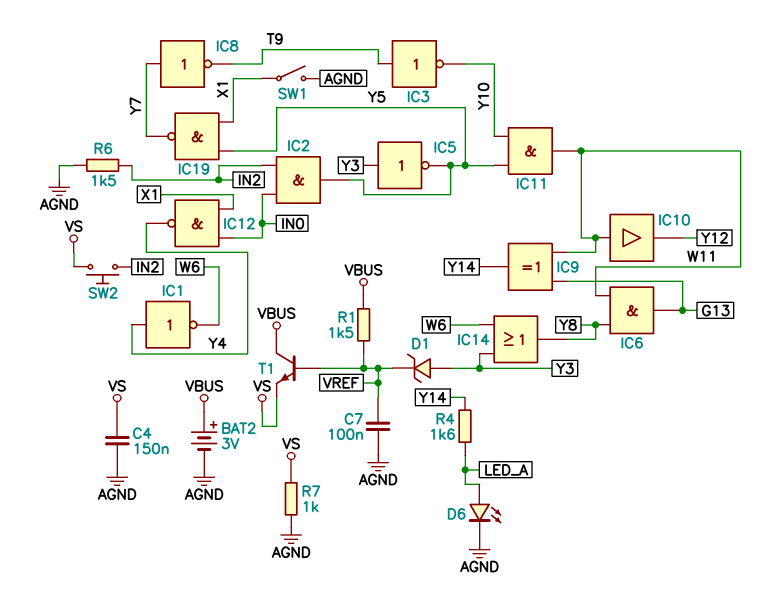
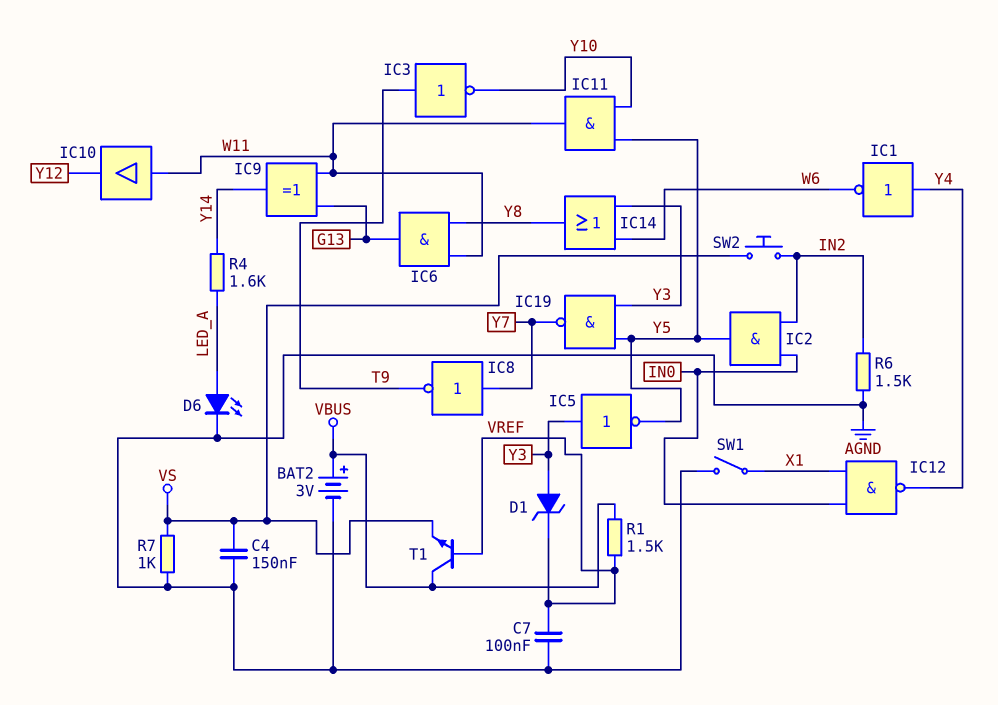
IC19: NAND (in X1, in Y5, out Y7) -> NAND (in Y3, in Y5, out Y7)

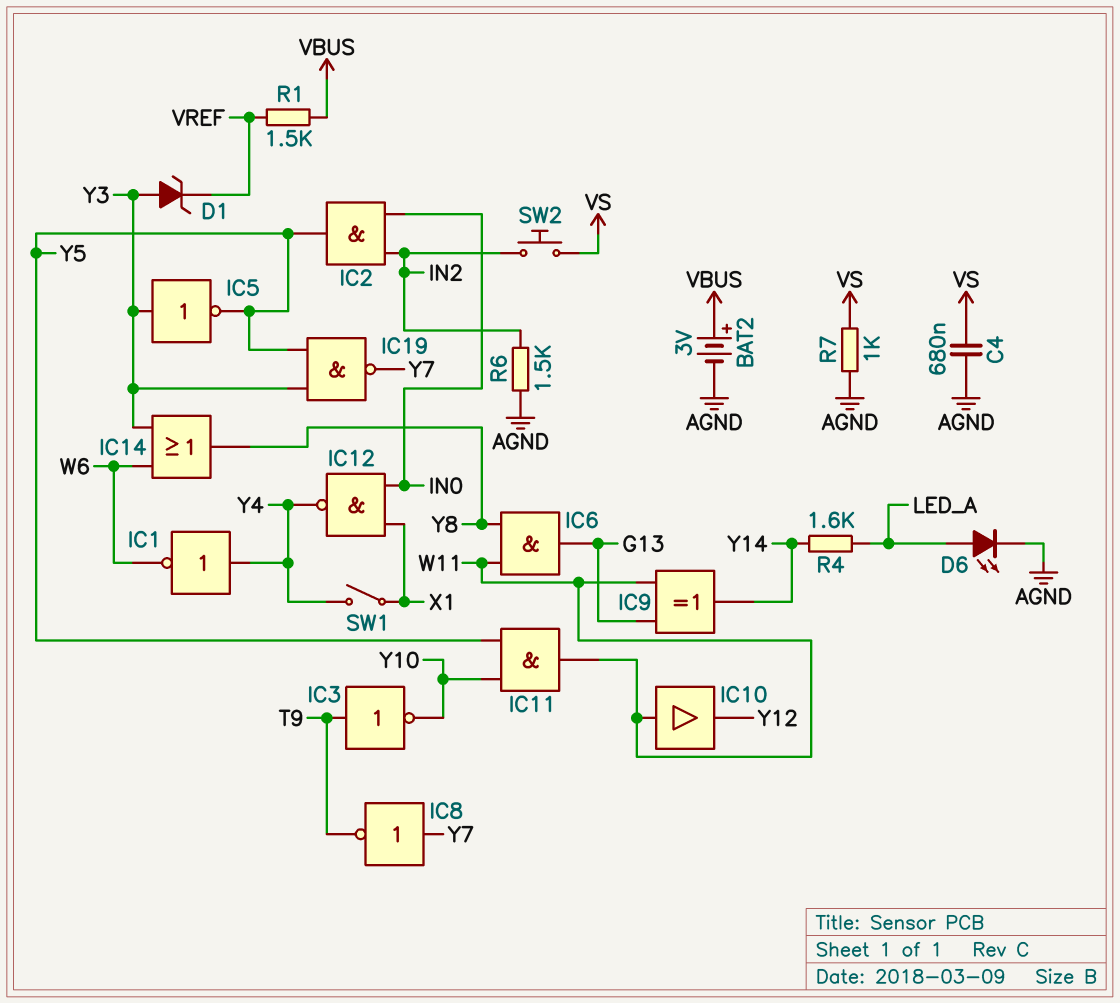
C4: 150nF (AGND, VS) -> 680nF (AGND, VS)
C7: 100nF (AGND, VREF) -> none
SW1: switch (AGND, X1) -> switch (X1, Y4)
T1: NPN (B VREF, C VBUS, E VS) -> none

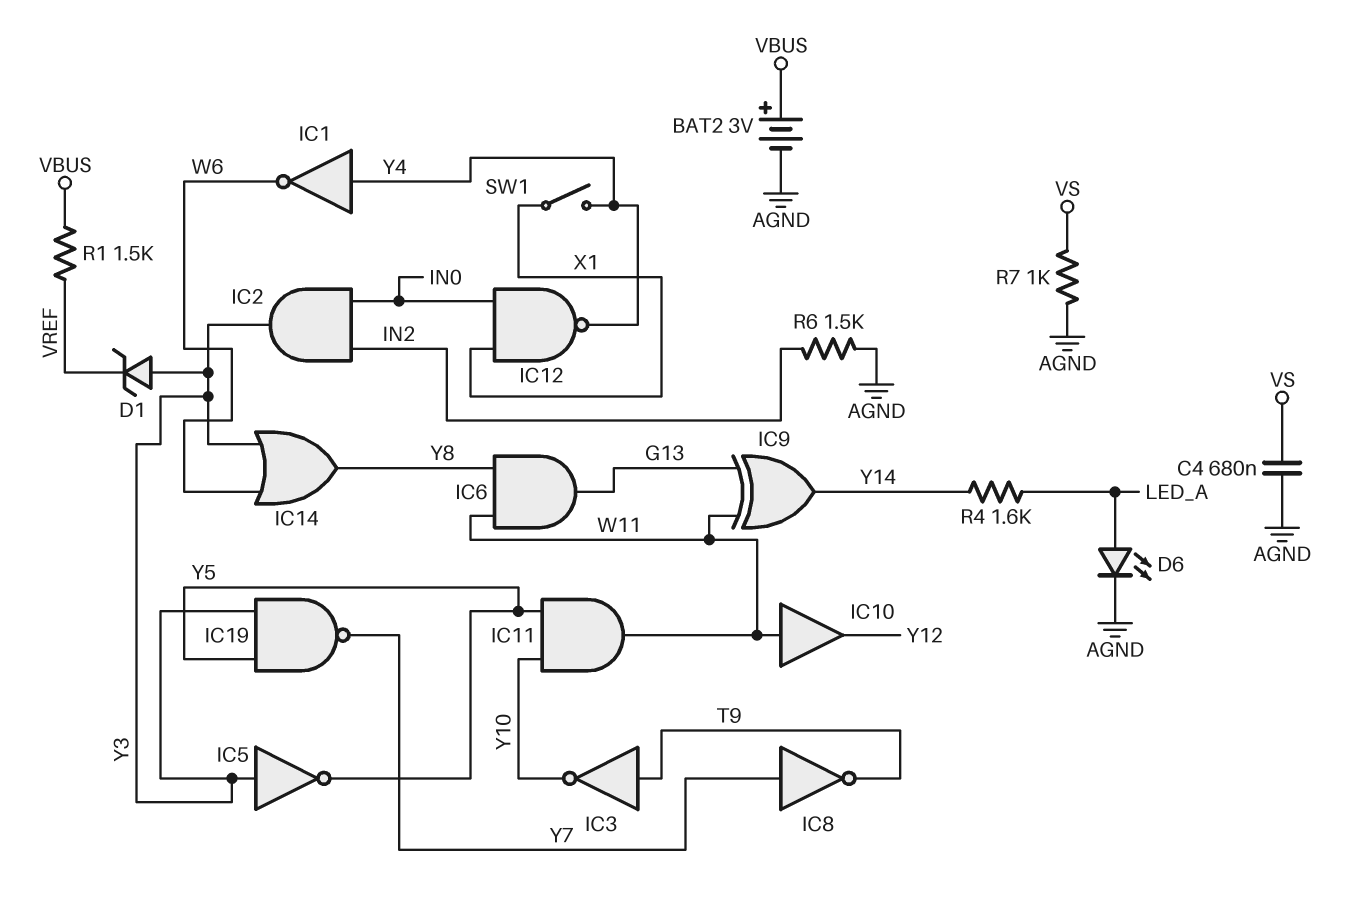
IC2: AND (in IN0, in IN2, out Y5) -> AND (in IN0, in IN2, out Y3)
SW2: button (IN2, VS) -> none

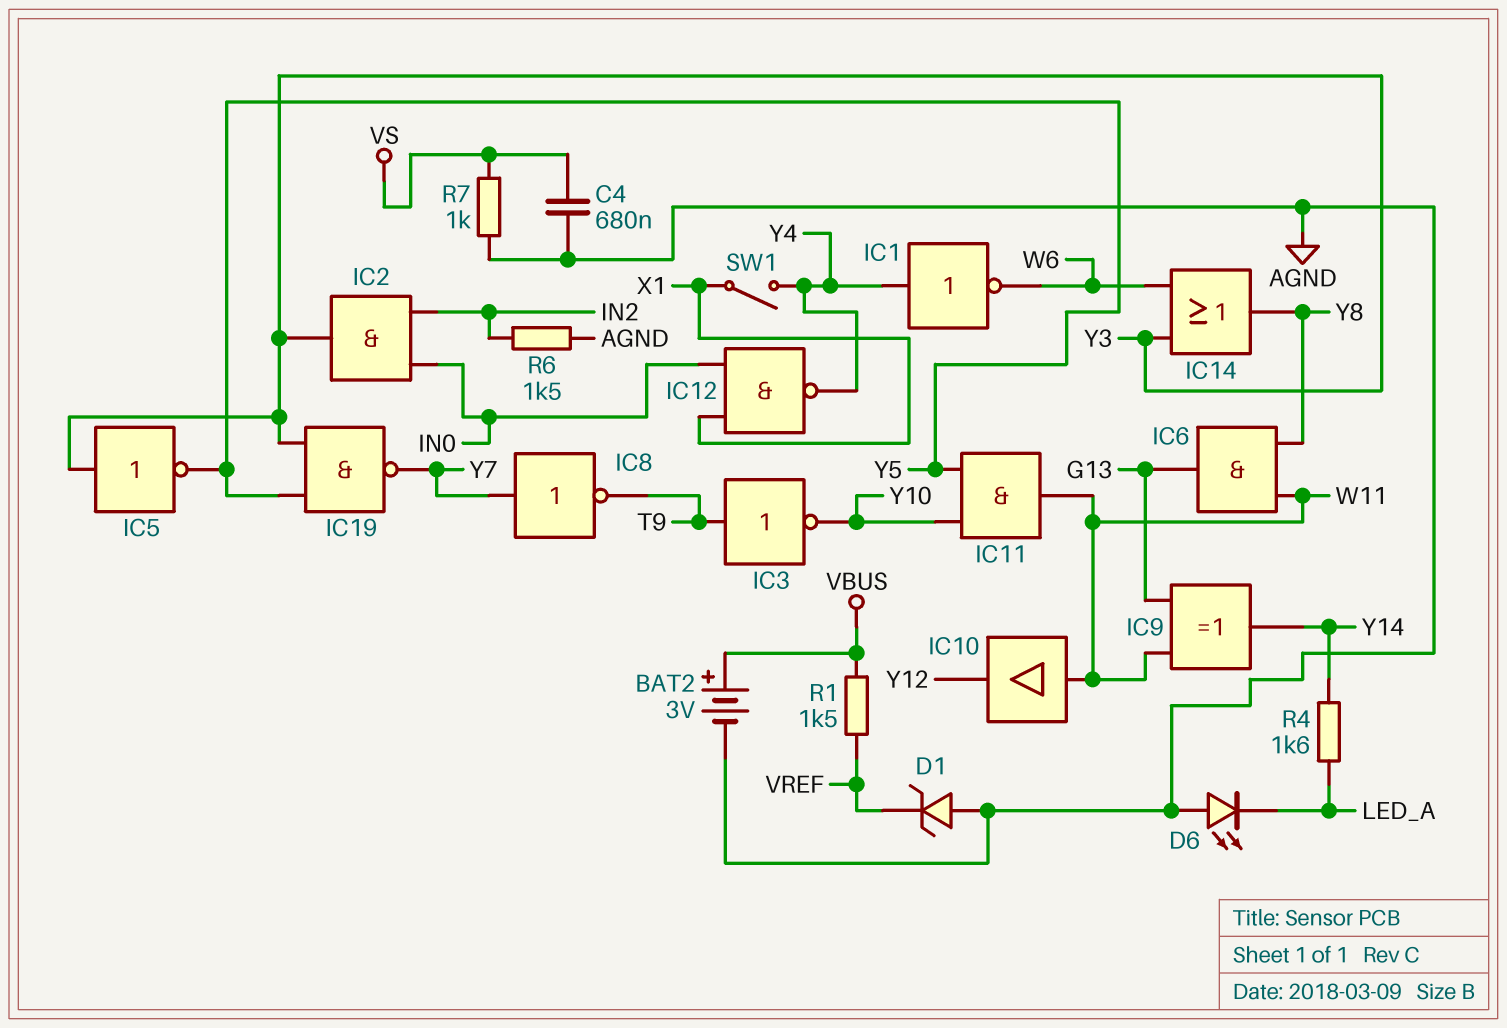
D1: zener (A Y3, K VREF) -> zener (A AGND, K VREF)
D6: LED (A LED_A, K AGND) -> LED (A AGND, K LED_A)

